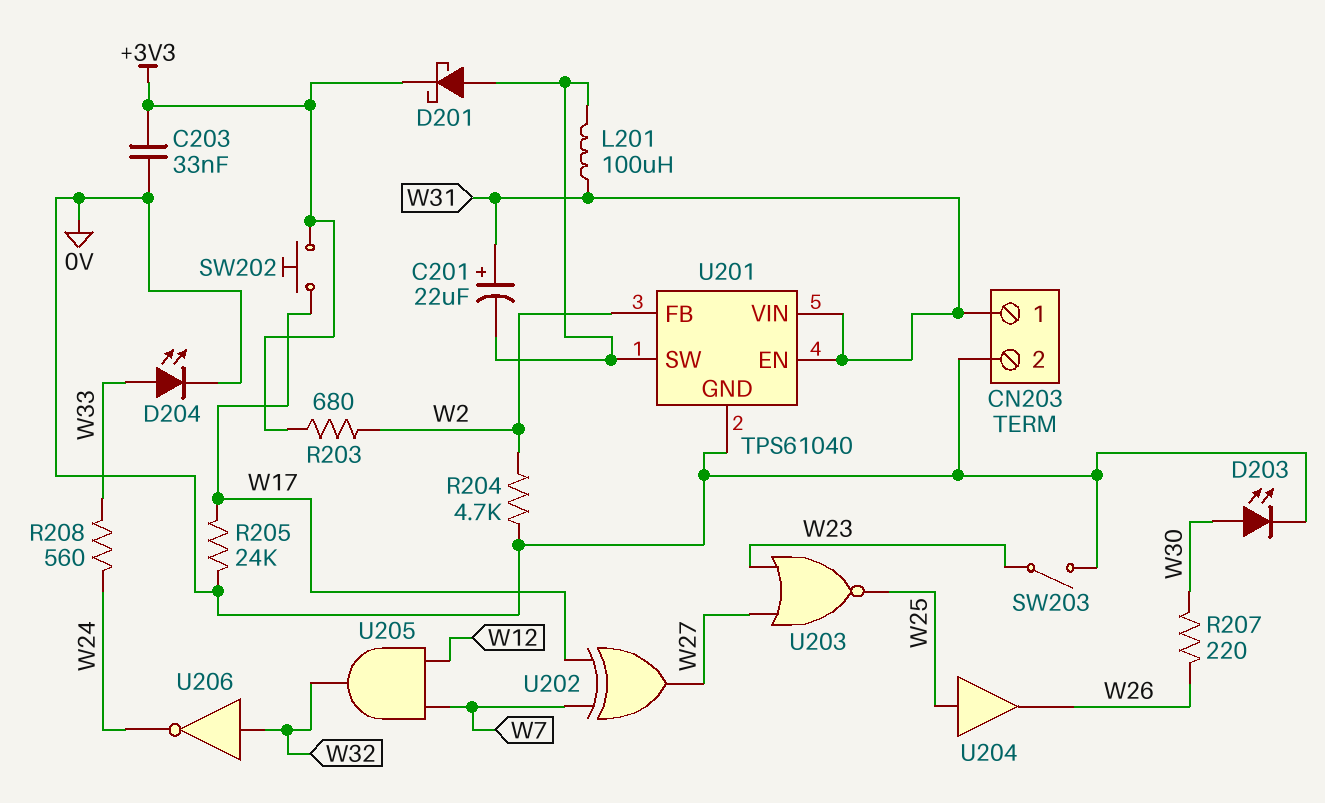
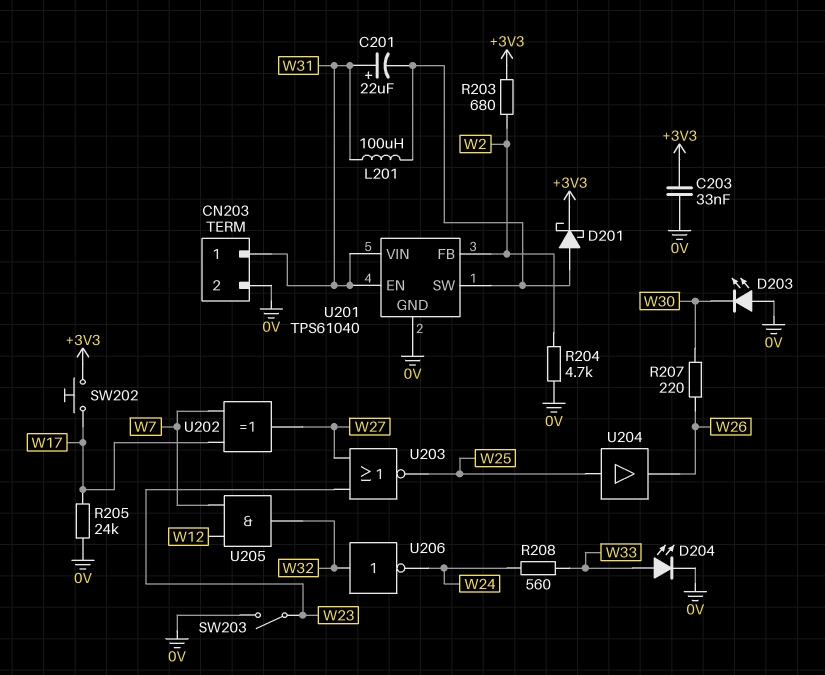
D203: LED (A W30, K 0V) -> LED (A 0V, K W30)

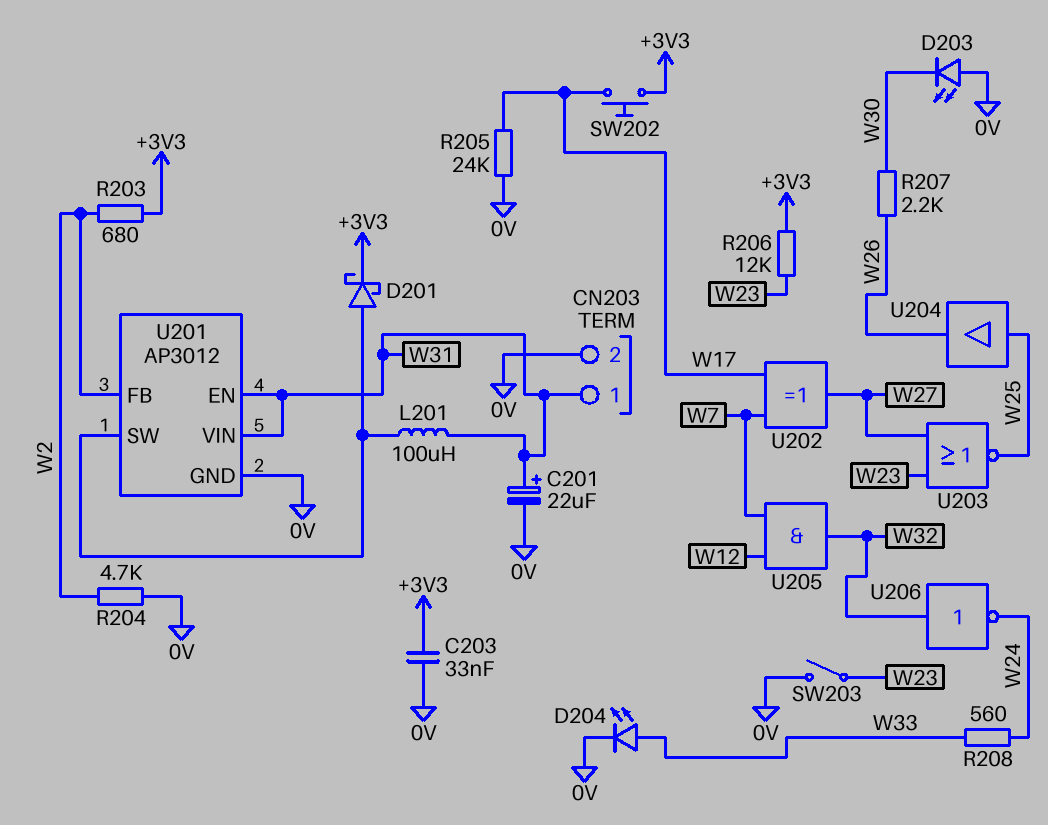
C201: 22uF (plus W31, minus U201/SW) -> 22uF (plus W31, minus 0V)
R206: none -> 12k (+3V3, W23)
R207: 220 (W26, W30) -> 2.2k (W26, W30)
U201: TPS61040 -> AP3012

